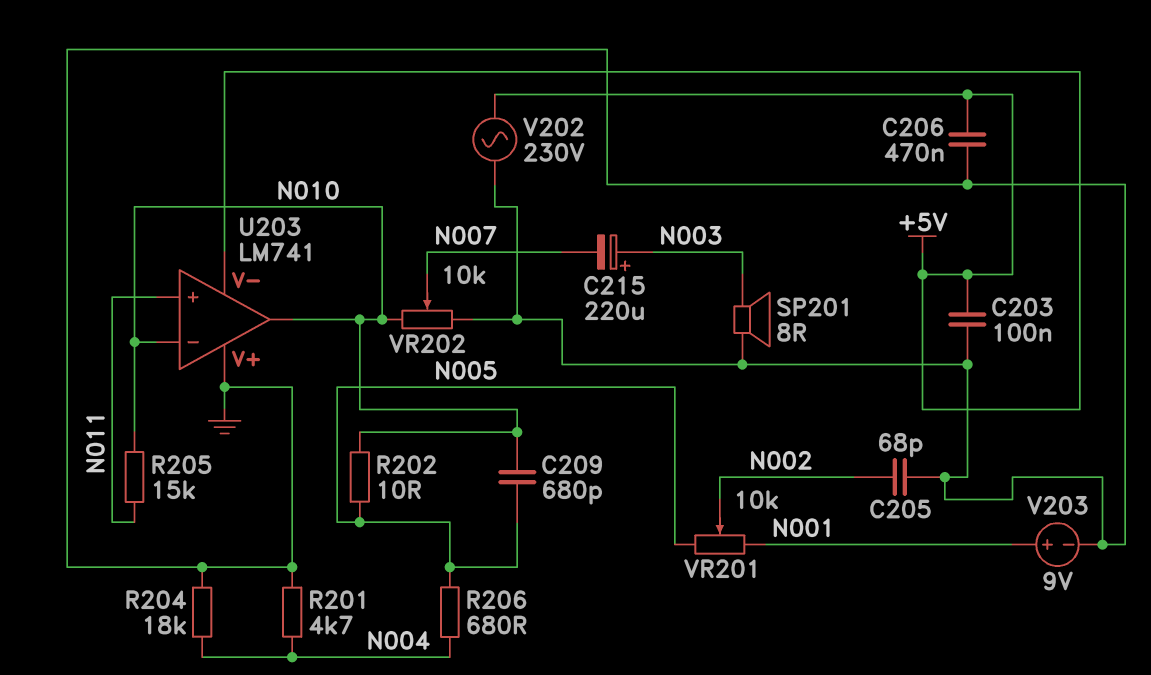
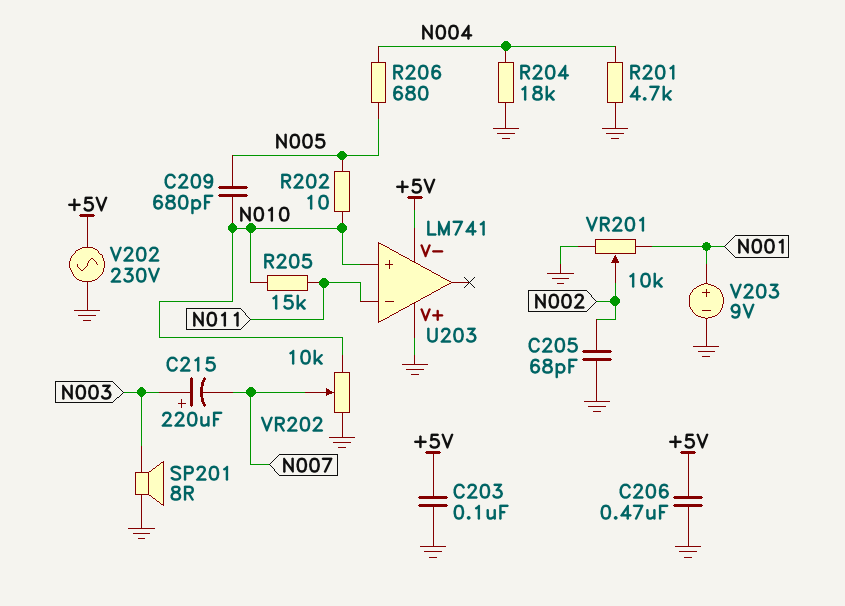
U203 pin in+: N011 -> N010
U203 pin in-: N010 -> N011
U203 pin out: N010 -> none
VR201: 10k (N001, N005, wiper N002) -> 10k (GND, N001, wiper N002)

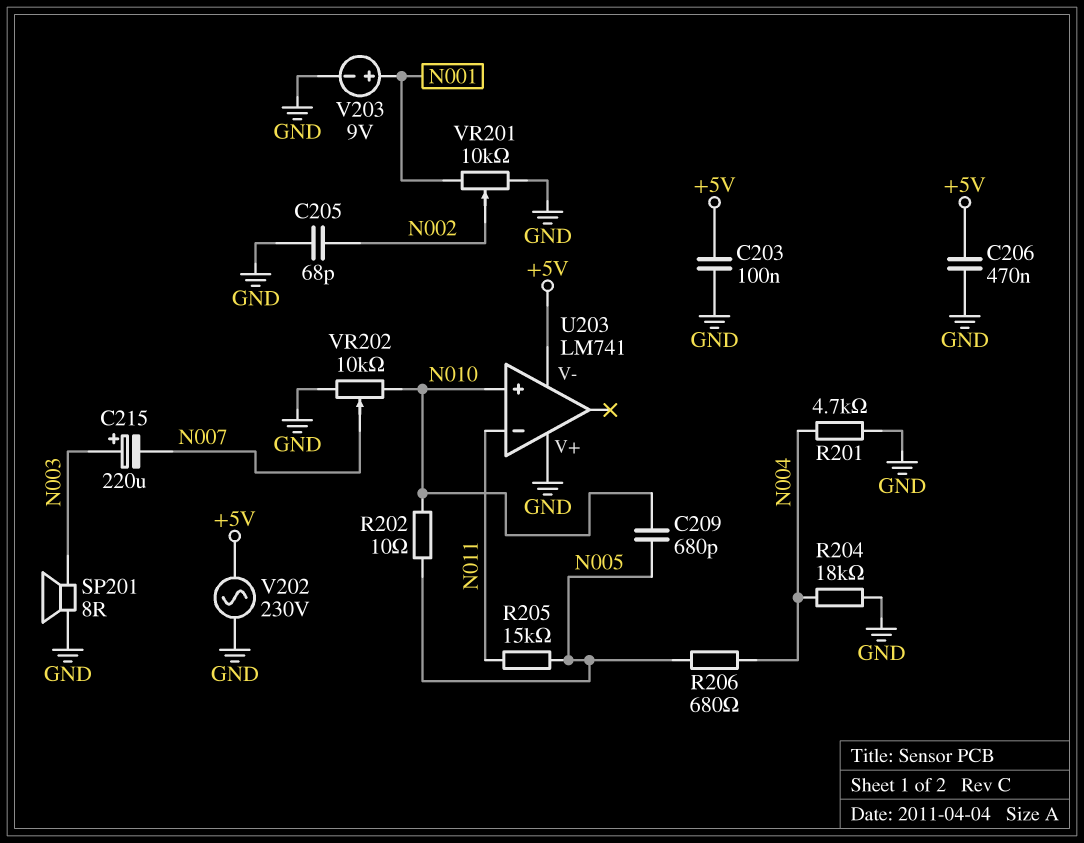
R205: 15k (N010, N011) -> 15k (N005, N011)

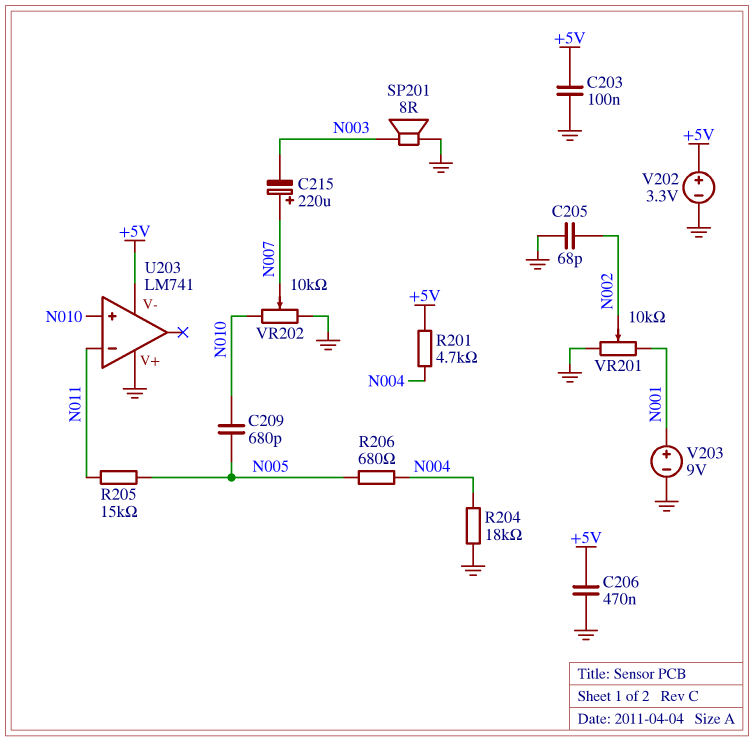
C215: 220uF (plus N003, minus N007) -> 220uF (plus N007, minus N003)
R201: 4.7k (GND, N004) -> 4.7k (+5V, N004)
R202: 10 (N005, N010) -> none
V202: AC 230V (+5V, GND) -> 3.3V (plus +5V, minus GND)

